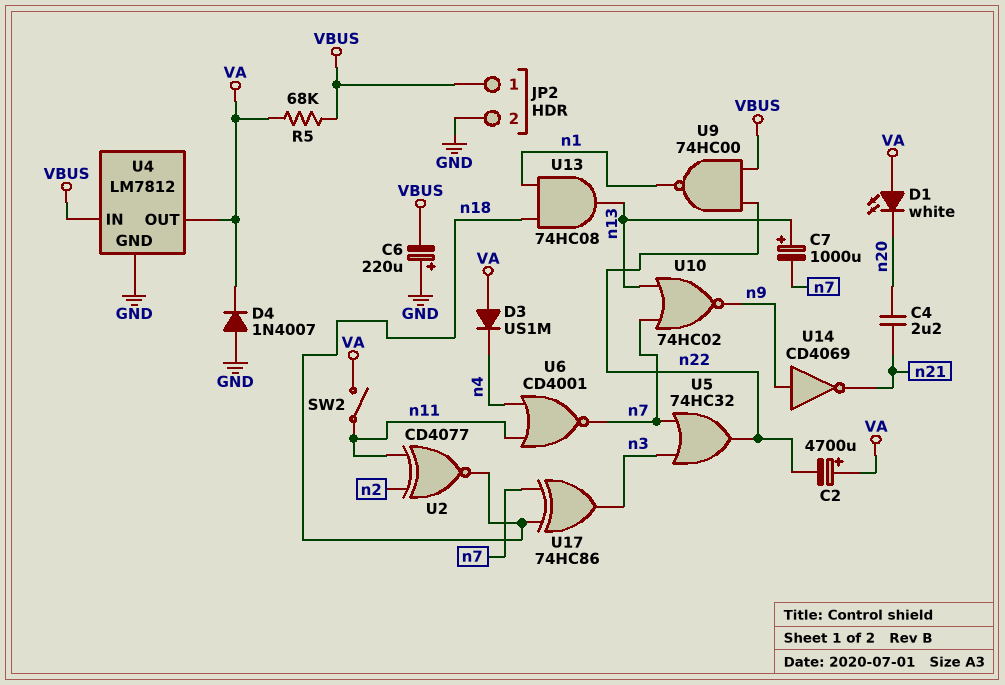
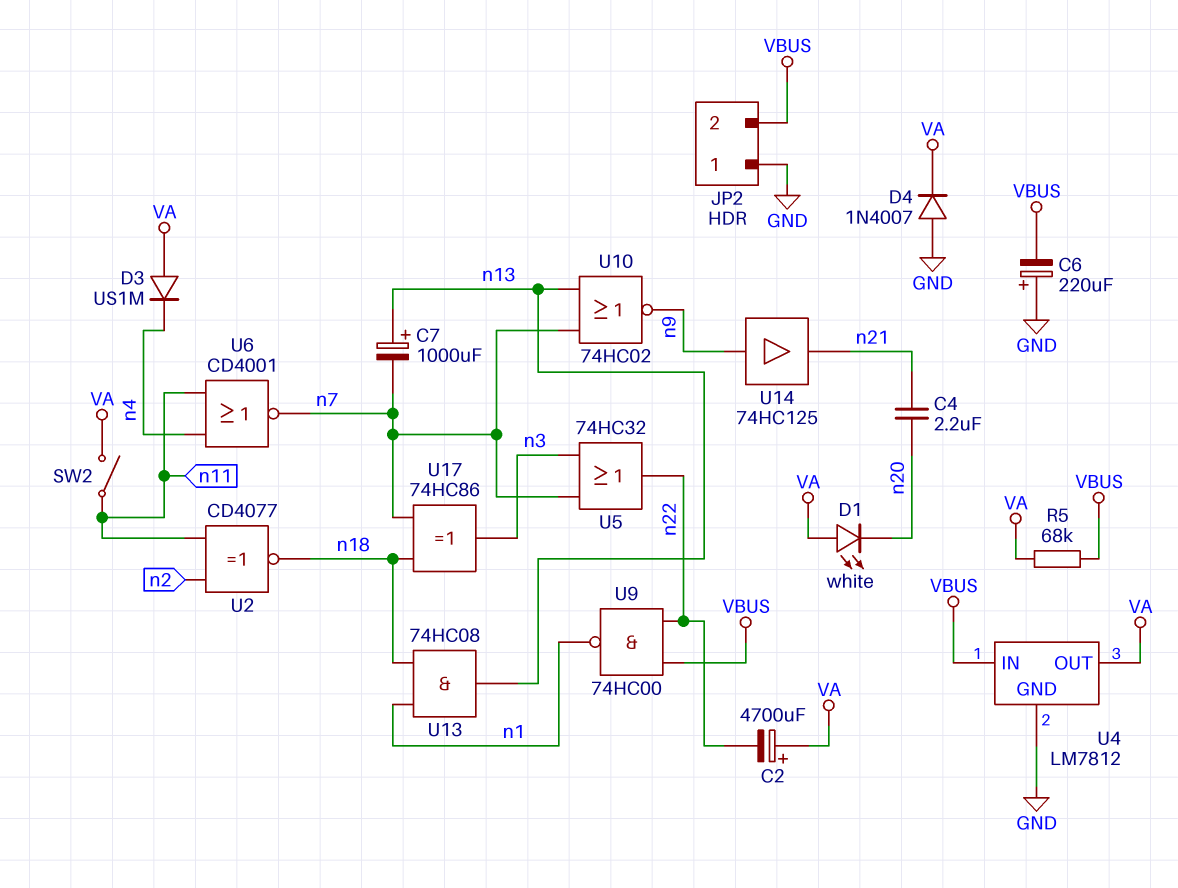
JP2 pin 1: VBUS -> GND
JP2 pin 2: GND -> VBUS
U14: NOT CD4069 (in n9, out n21) -> buffer 74HC125 (in n9, out n21)

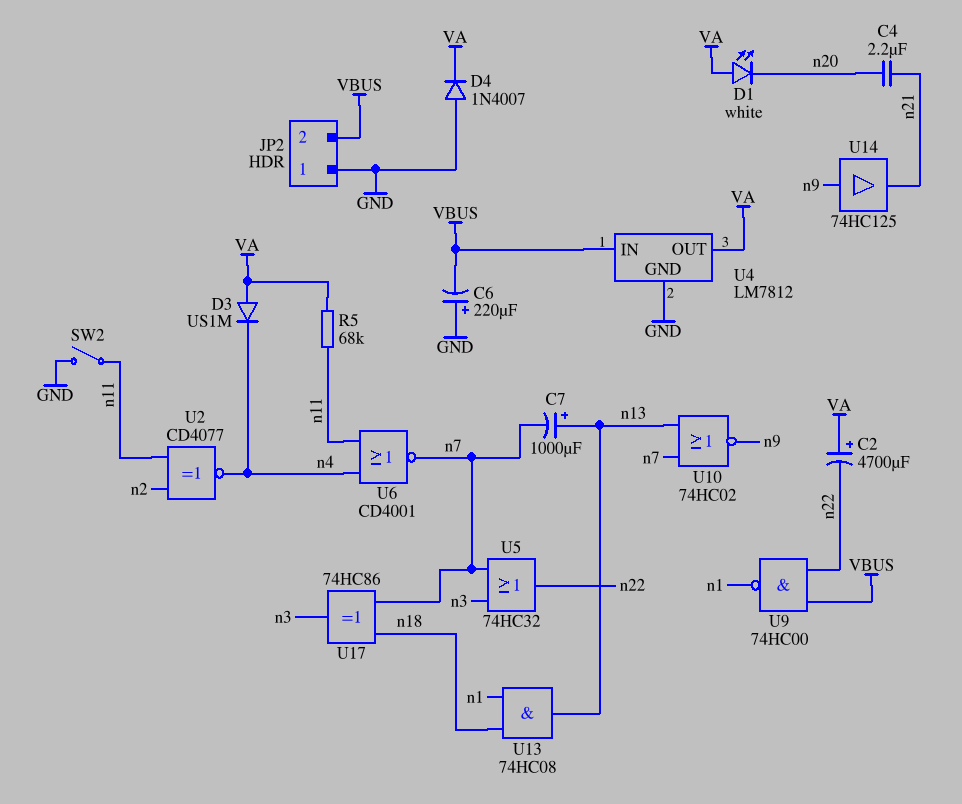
R5: 68k (VA, VBUS) -> 68k (VA, n11)
SW2: switch (VA, n11) -> switch (GND, n11)
U2: XNOR CD4077 (in n2, in n11, out n18) -> XNOR CD4077 (in n2, in n11, out n4)

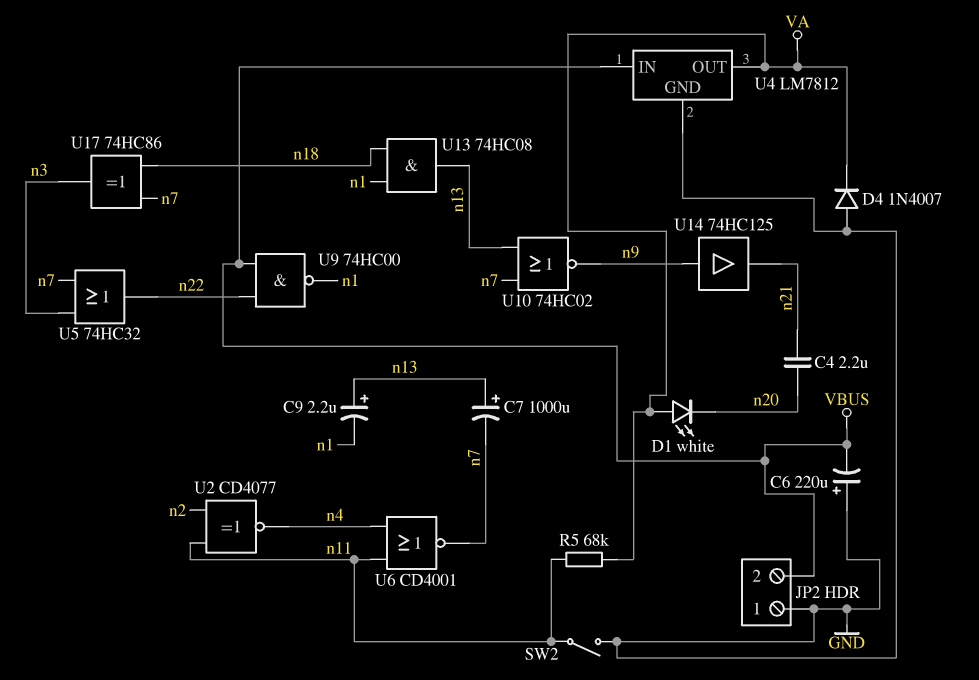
C2: 4700uF (plus VA, minus n22) -> none
C9: none -> 2.2uF (plus n13, minus n1)
D3: diode US1M (A VA, K n4) -> none

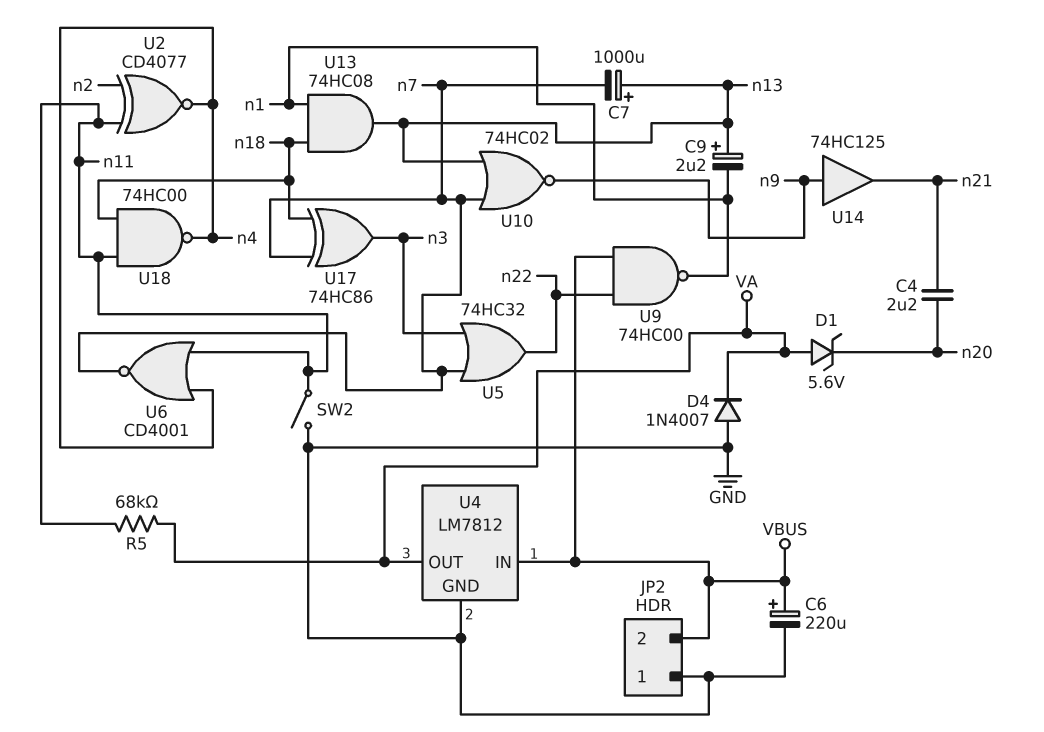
C6: 220uF (plus GND, minus VBUS) -> 220uF (plus VBUS, minus GND)
D1: LED white (A VA, K n20) -> zener 5.6V (A VA, K n20)
U18: none -> NAND 74HC00 (in n11, in n18, out n4)

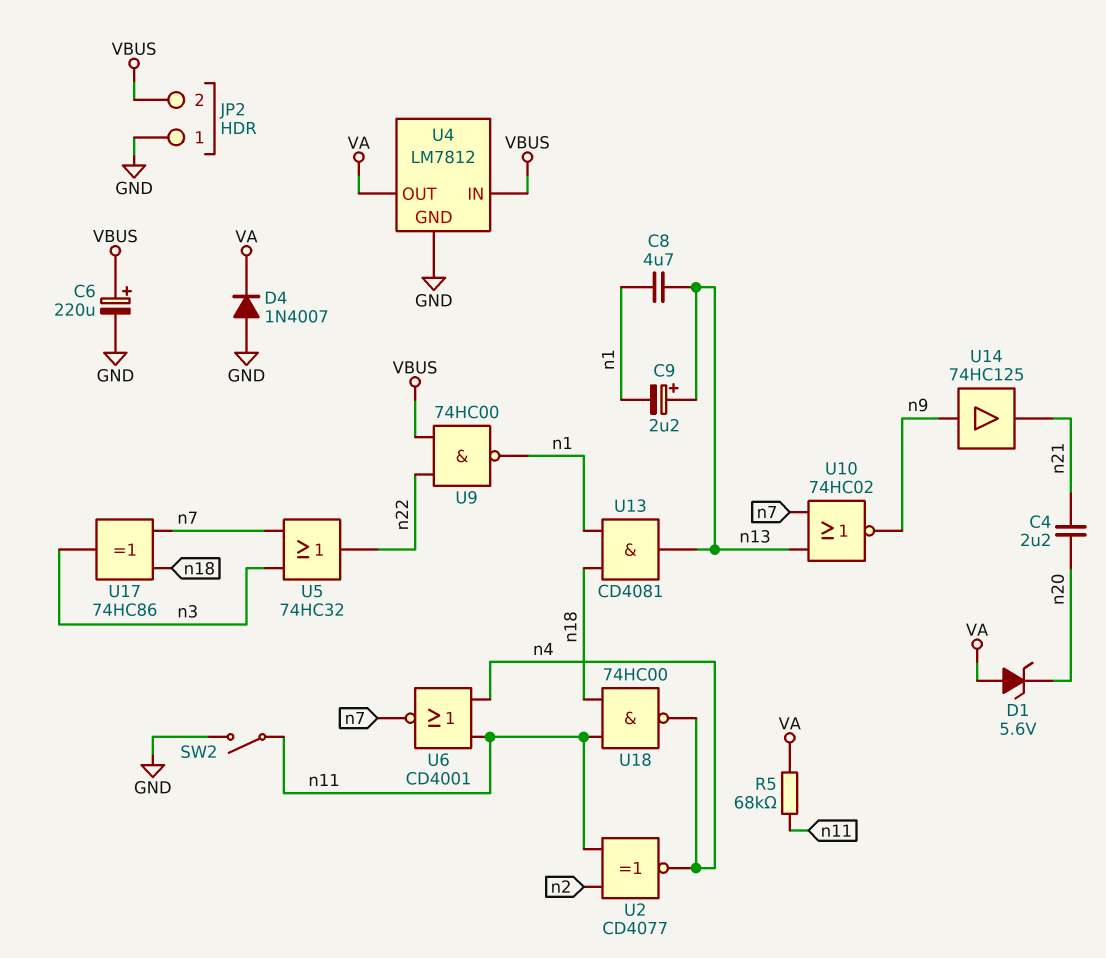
C7: 1000uF (plus n13, minus n7) -> none
C8: none -> 4.7uF (n1, n13)
U13: AND 74HC08 (in n1, in n18, out n13) -> AND CD4081 (in n1, in n18, out n13)

